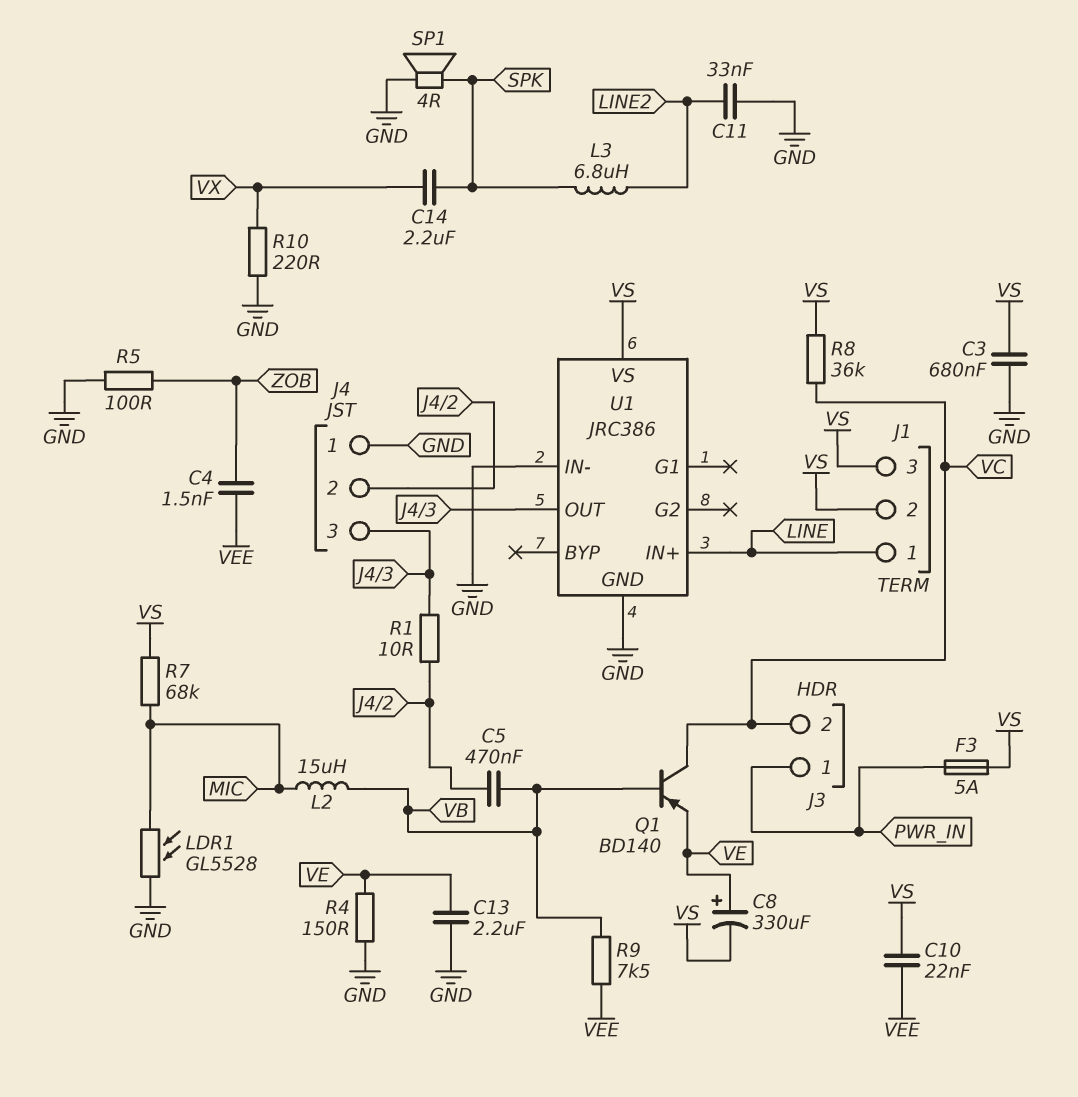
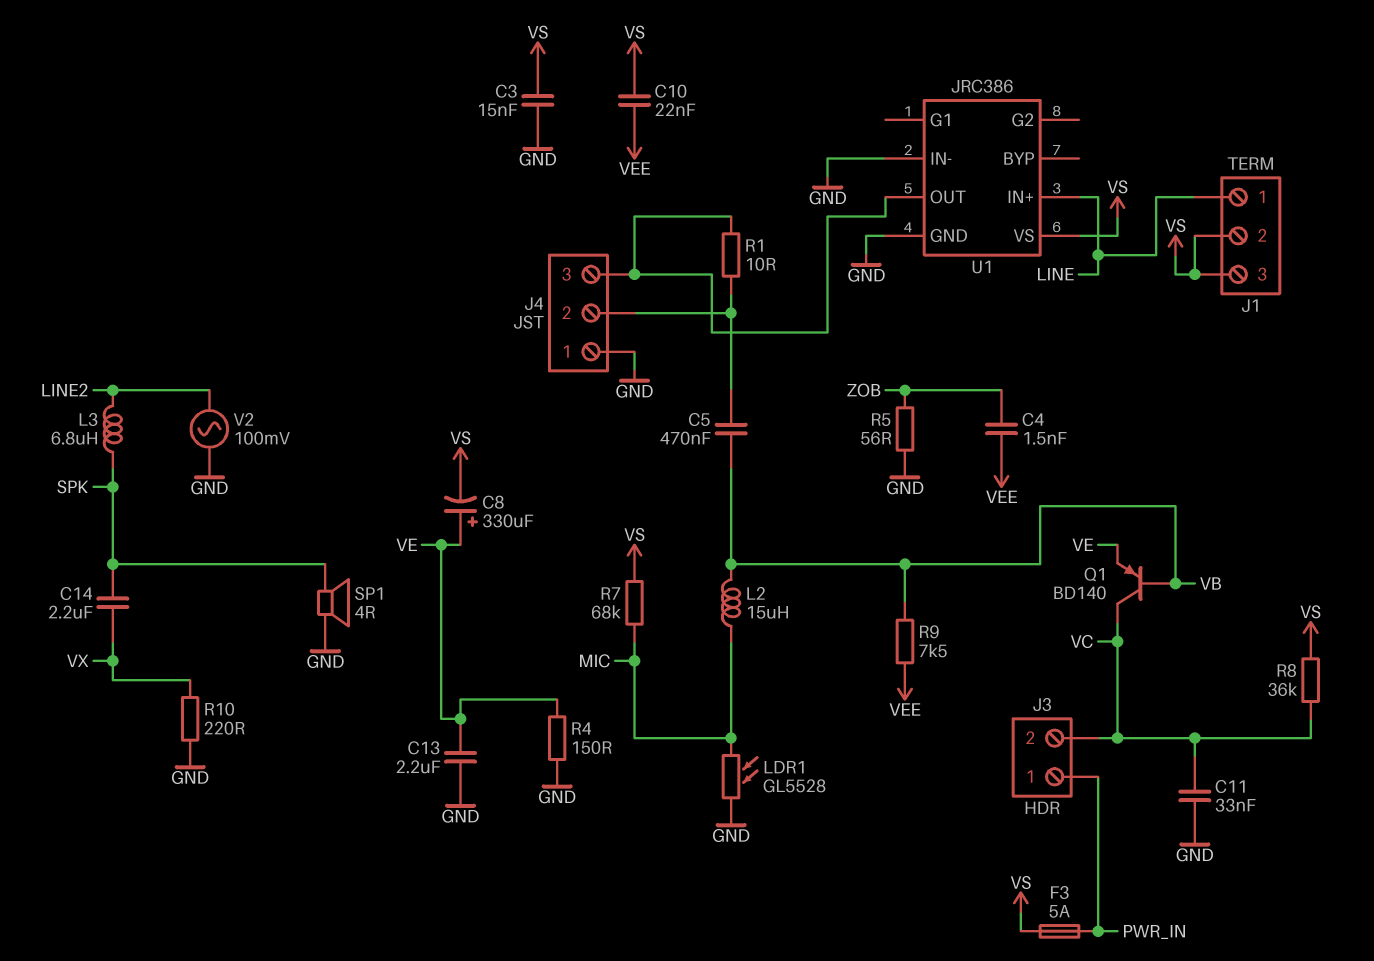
C3: 680nF (GND, VS) -> 15nF (GND, VS)
C11: 33nF (GND, LINE2) -> 33nF (GND, VC)
R5: 100 (GND, ZOB) -> 56 (GND, ZOB)
V2: none -> AC 100mV (GND, LINE2)

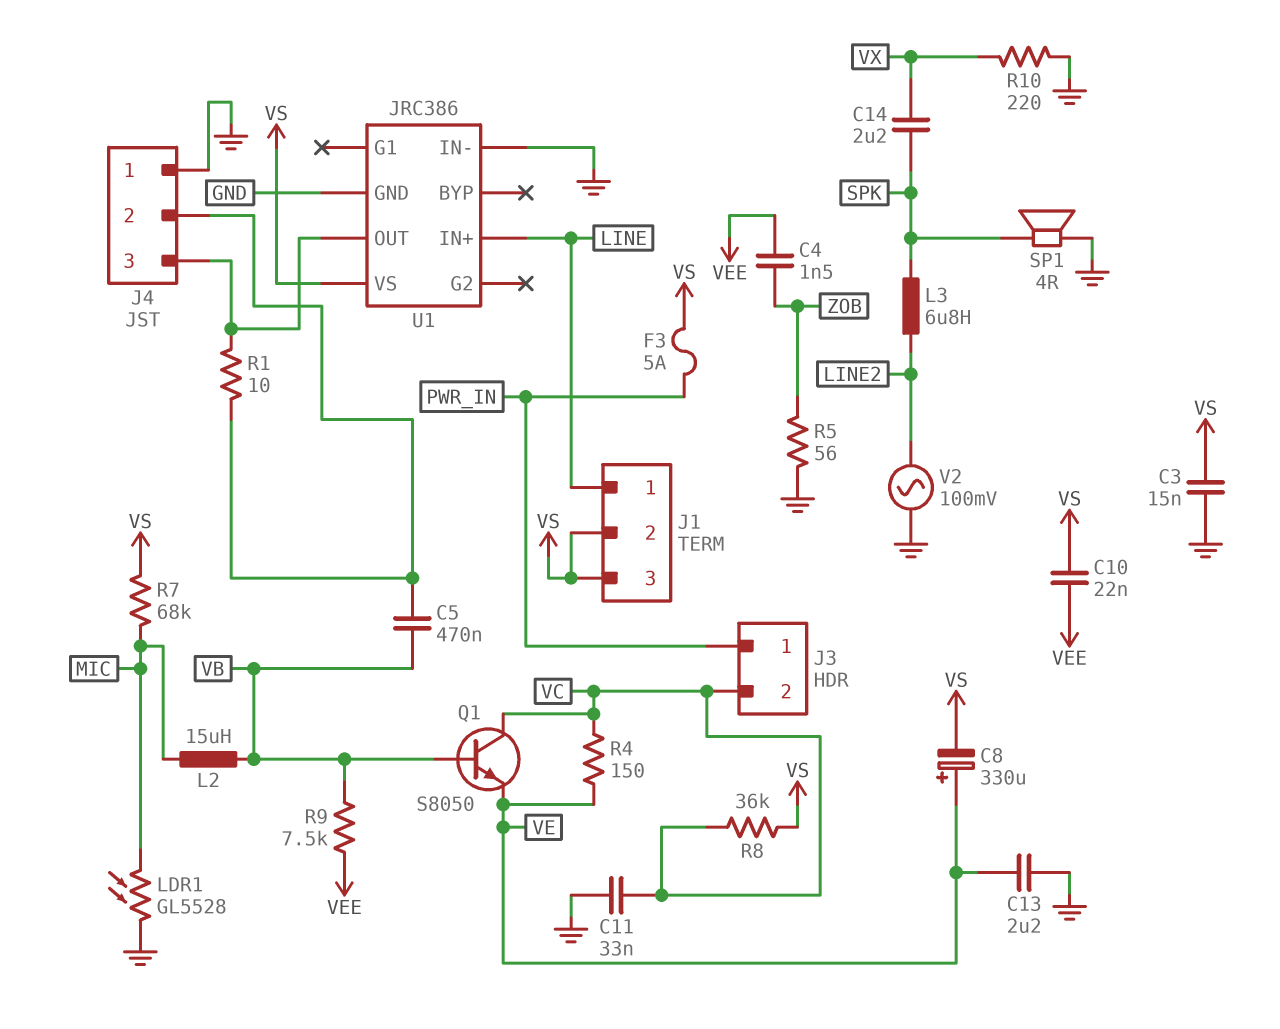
Q1: PNP BD140 (B VB, C VC, E VE) -> NPN S8050 (B VB, C VC, E VE)
R4: 150 (GND, VE) -> 150 (VC, VE)

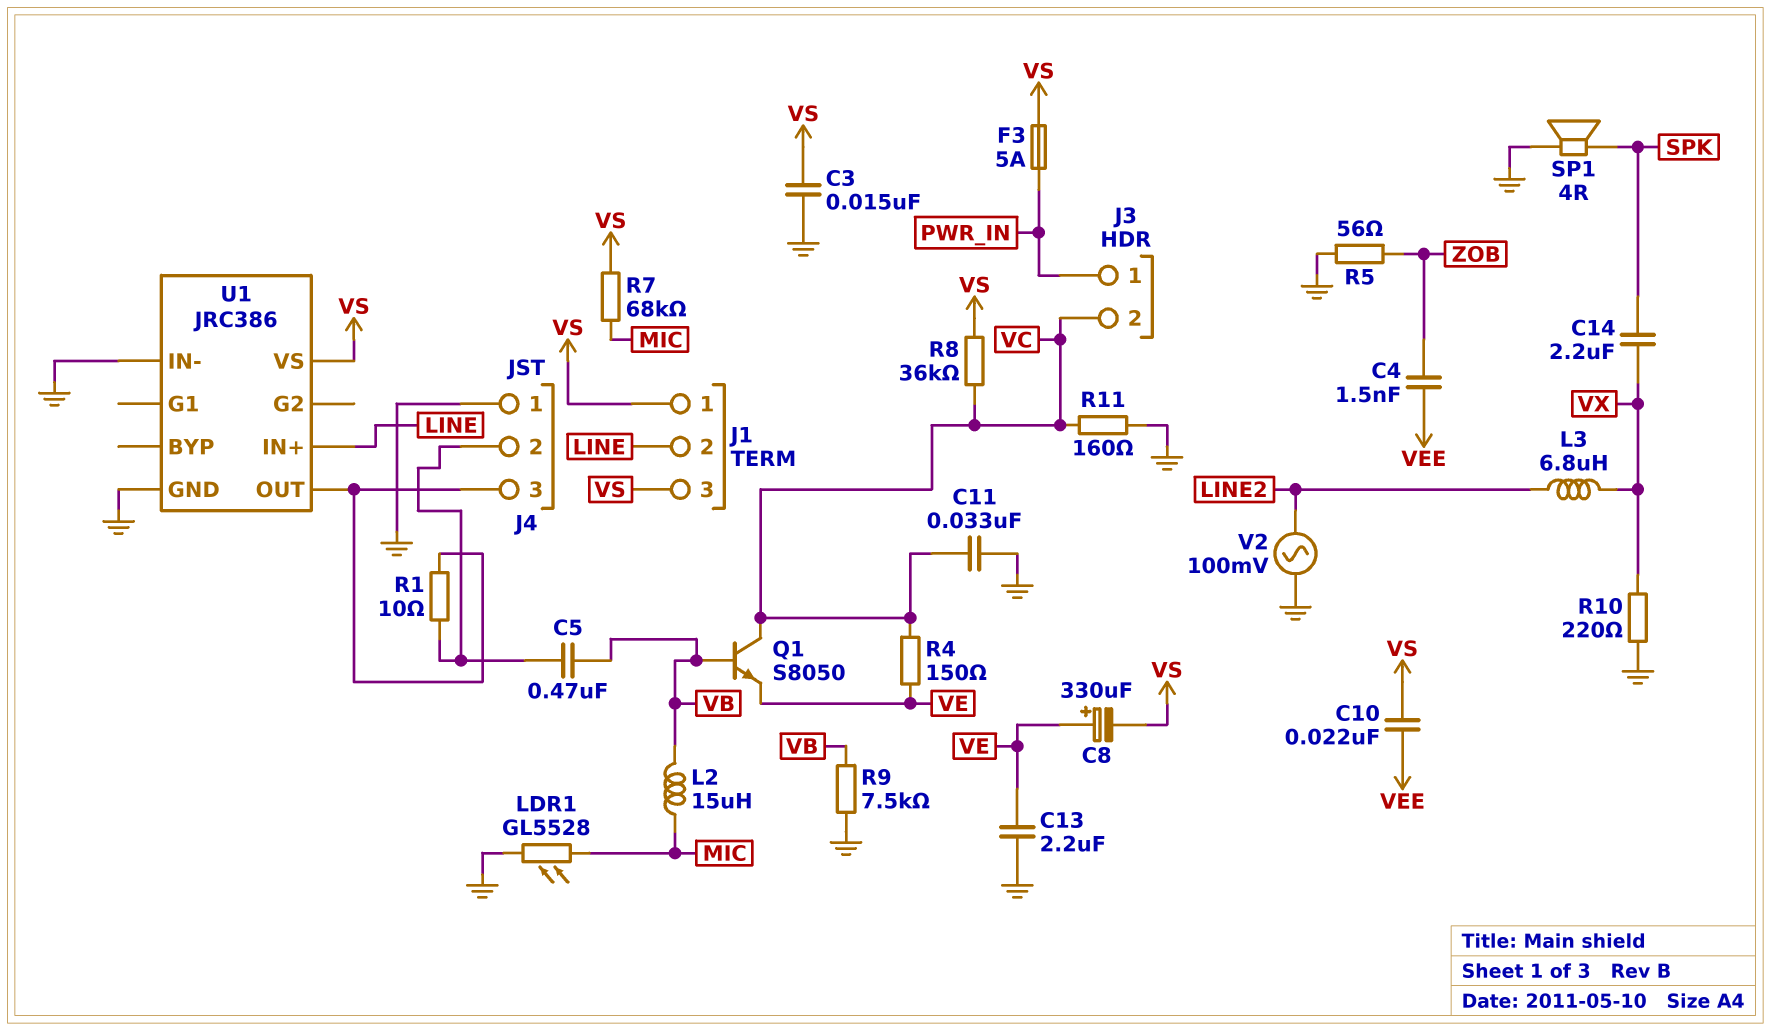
J1 pin 1: LINE -> VS
J1 pin 2: VS -> LINE
L3: 6.8uH (LINE2, SPK) -> 6.8uH (LINE2, VX)
R9: 7.5k (VB, VEE) -> 7.5k (GND, VB)
R11: none -> 160 (GND, VC)

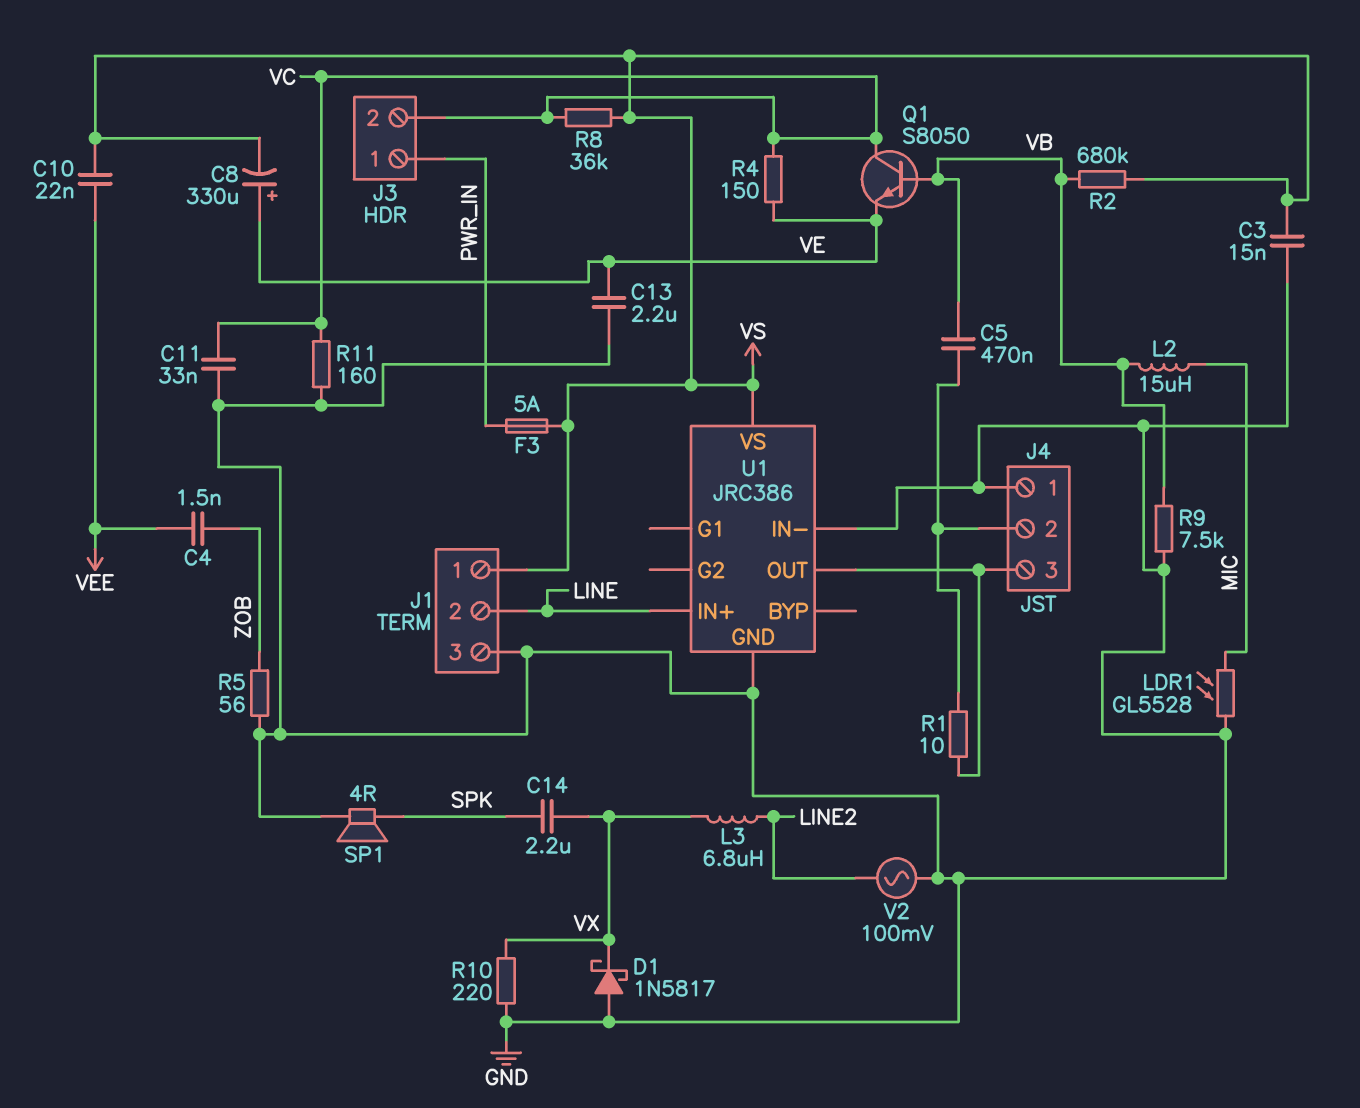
D1: none -> schottky 1N5817 (A GND, K VX)
J1 pin 3: VS -> GND
R2: none -> 680k (VB, VS)
R7: 68k (MIC, VS) -> none

